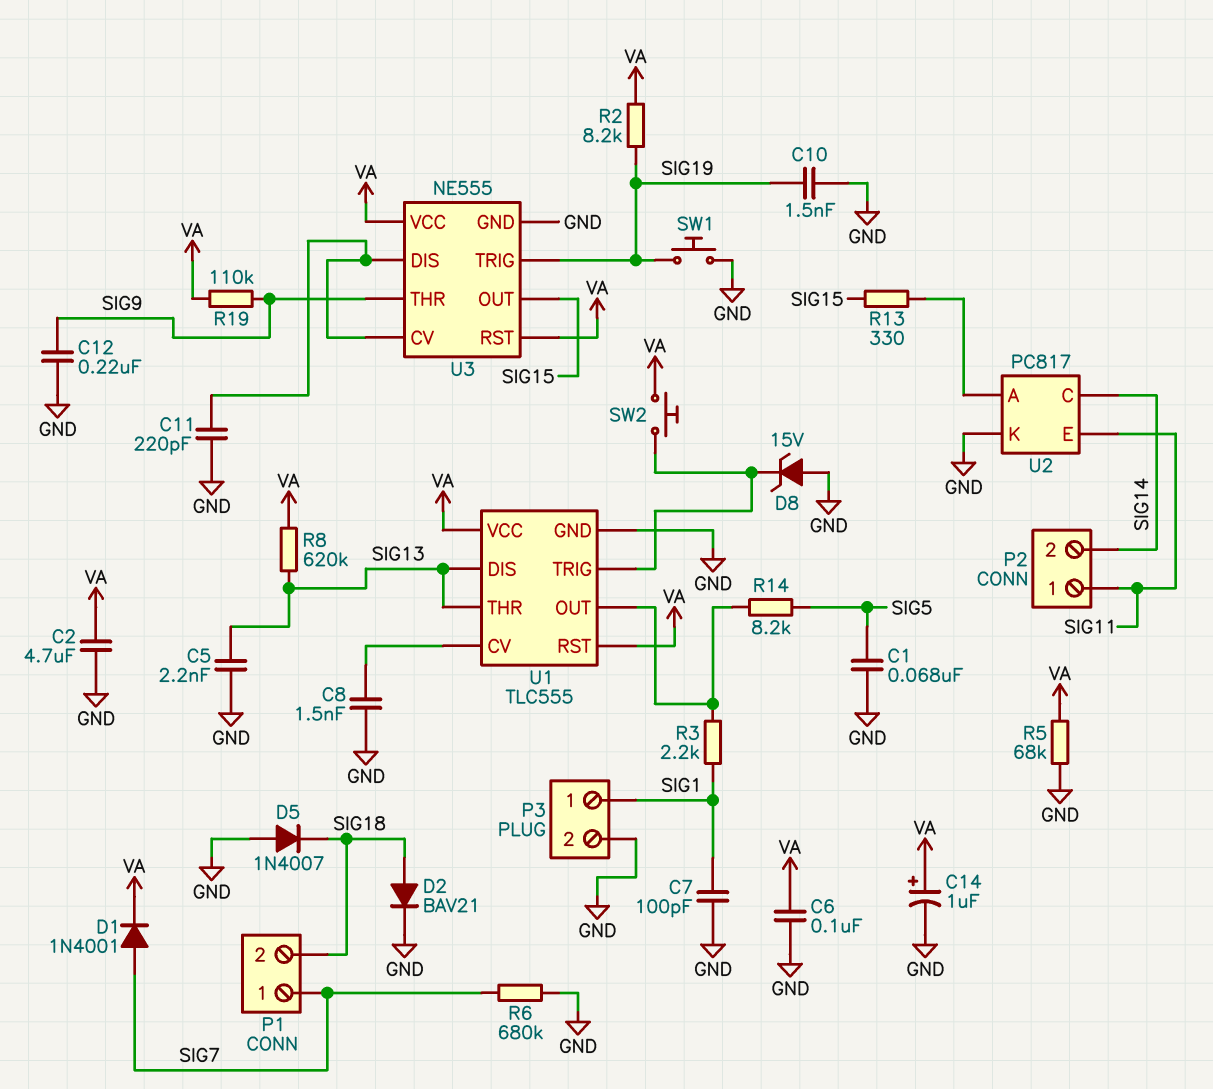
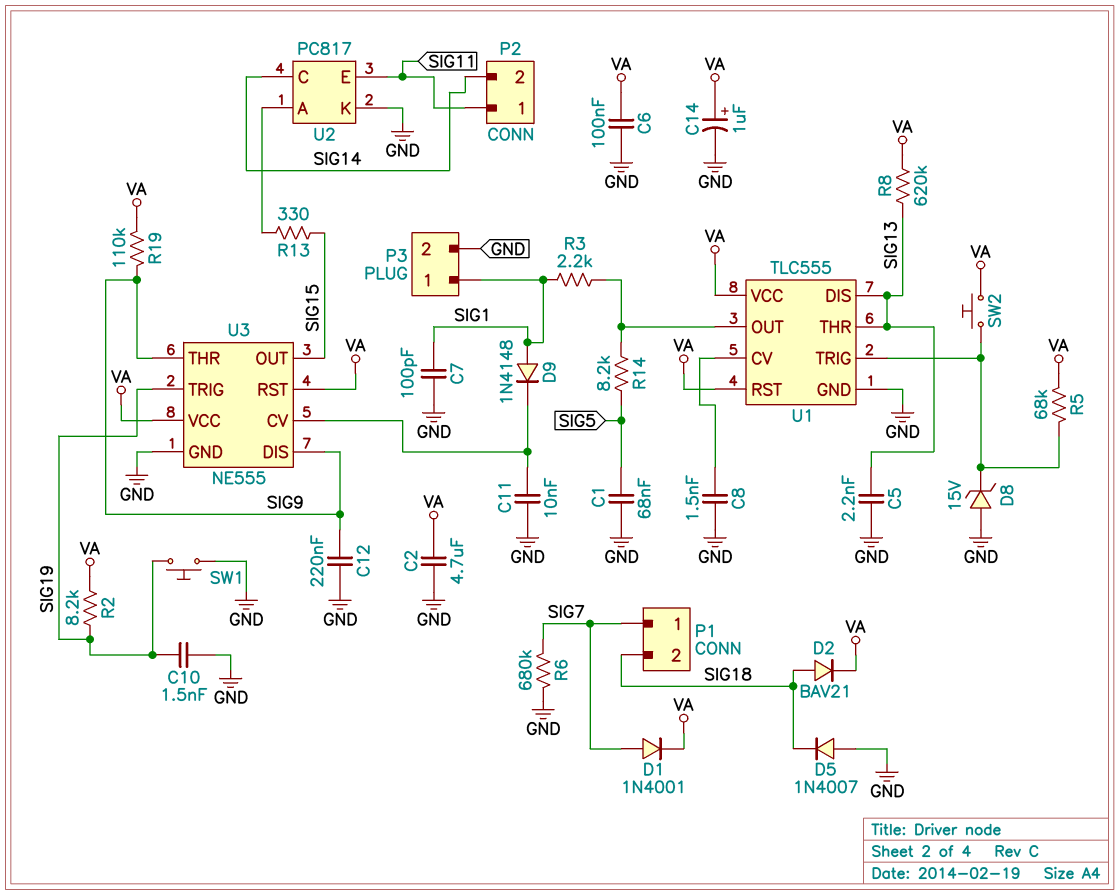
C11: 220pF (GND, U3/CV) -> 10nF (GND, U3/CV)
D2: diode BAV21 (A SIG18, K GND) -> diode BAV21 (A SIG18, K VA)
D9: none -> diode 1N4148 (A SIG1, K U3/CV)
R5: 68k (GND, VA) -> 68k (U1/TRIG, VA)
U3 pin DIS: U3/CV -> SIG9

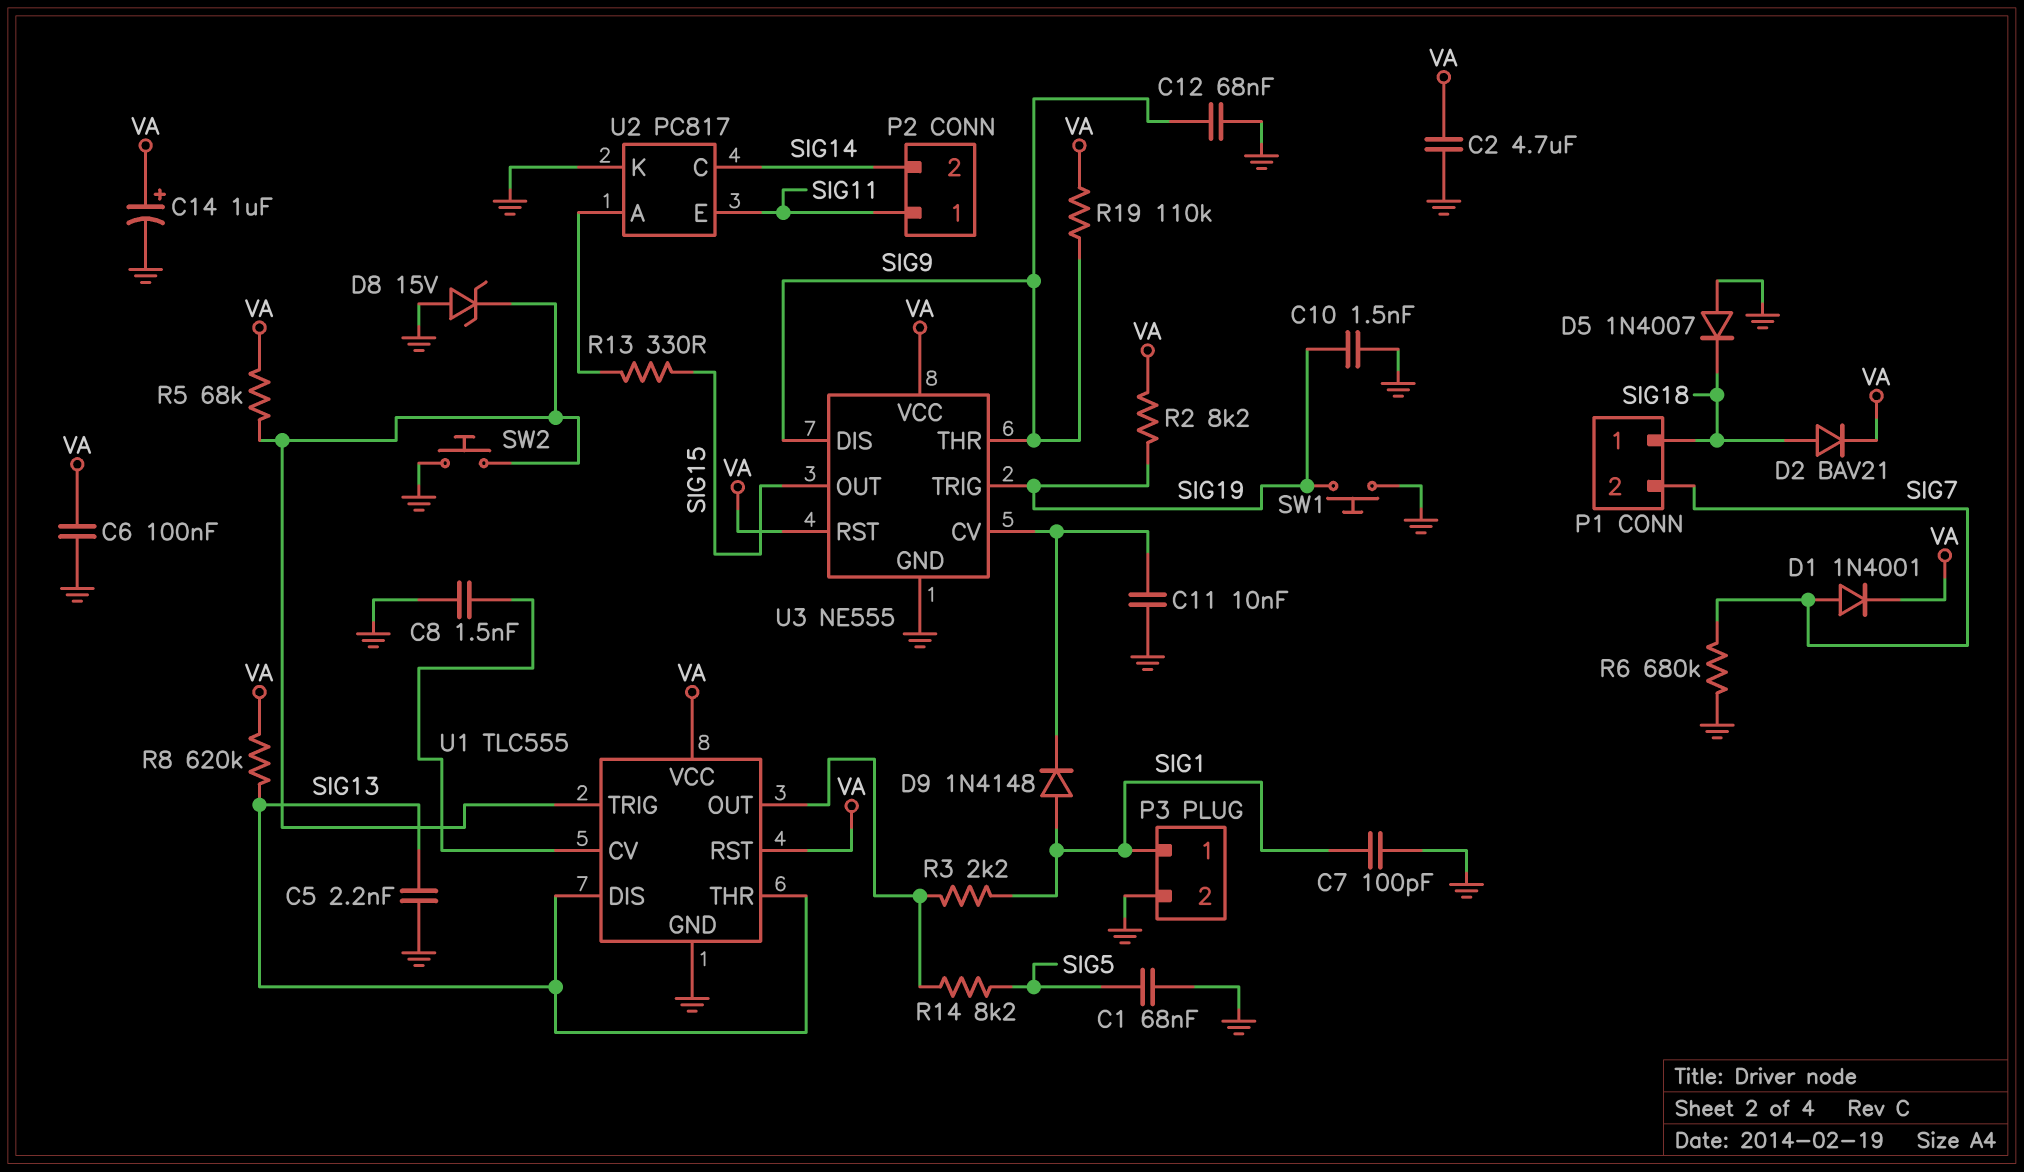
C12: 220nF (GND, SIG9) -> 68nF (GND, SIG9)
P1 pin 1: SIG7 -> SIG18
P1 pin 2: SIG18 -> SIG7
SW2: button (U1/TRIG, VA) -> button (GND, U1/TRIG)

